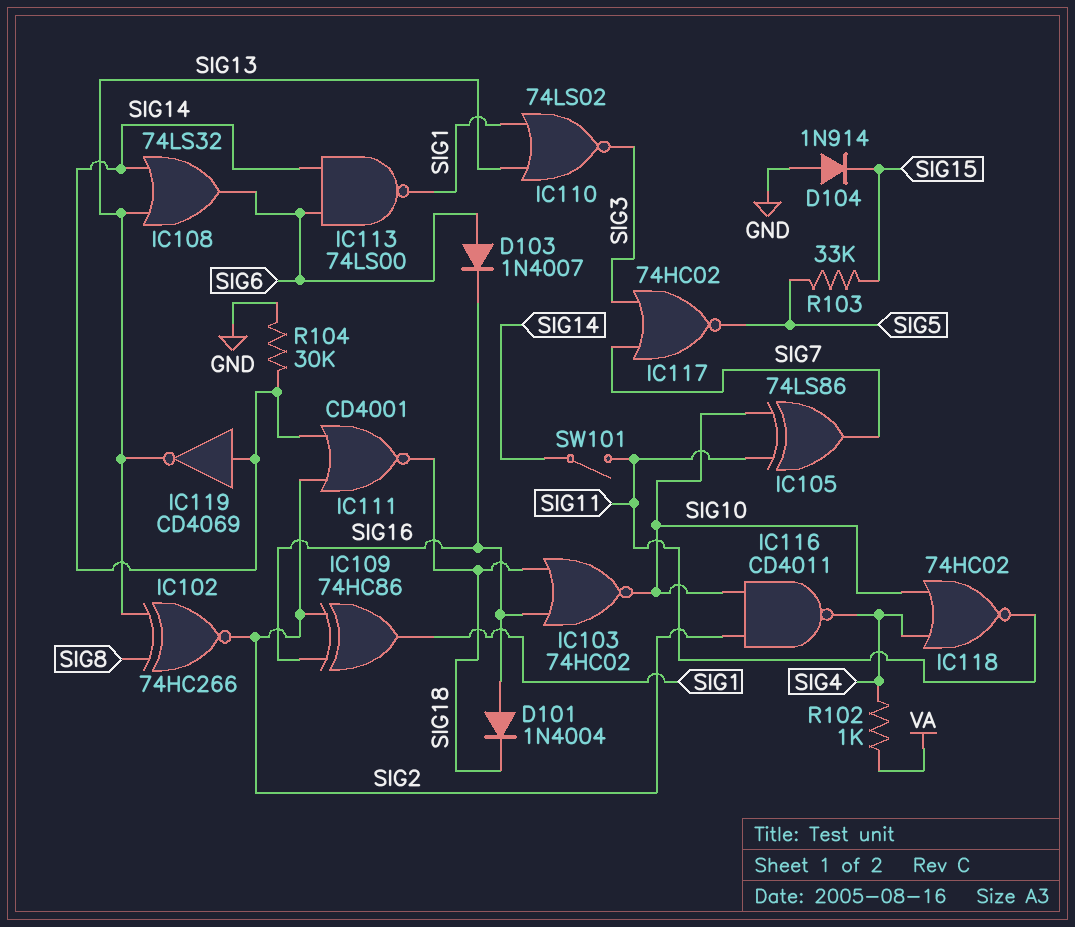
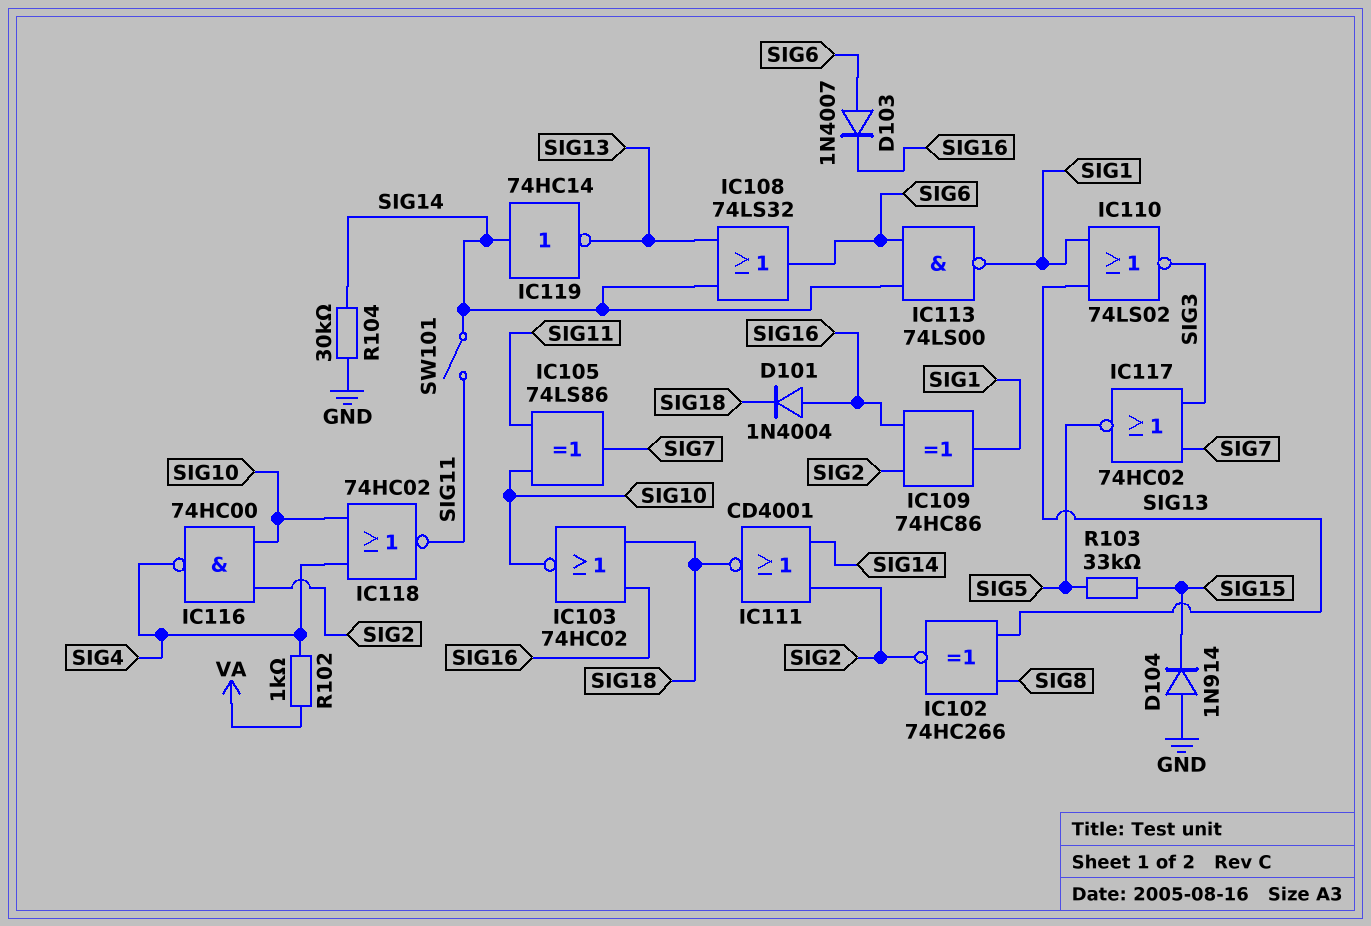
IC116: NAND CD4011 (in SIG2, in SIG10, out SIG4) -> NAND 74HC00 (in SIG2, in SIG10, out SIG4)
IC119: NOT CD4069 (in SIG14, out SIG13) -> NOT 74HC14 (in SIG14, out SIG13)

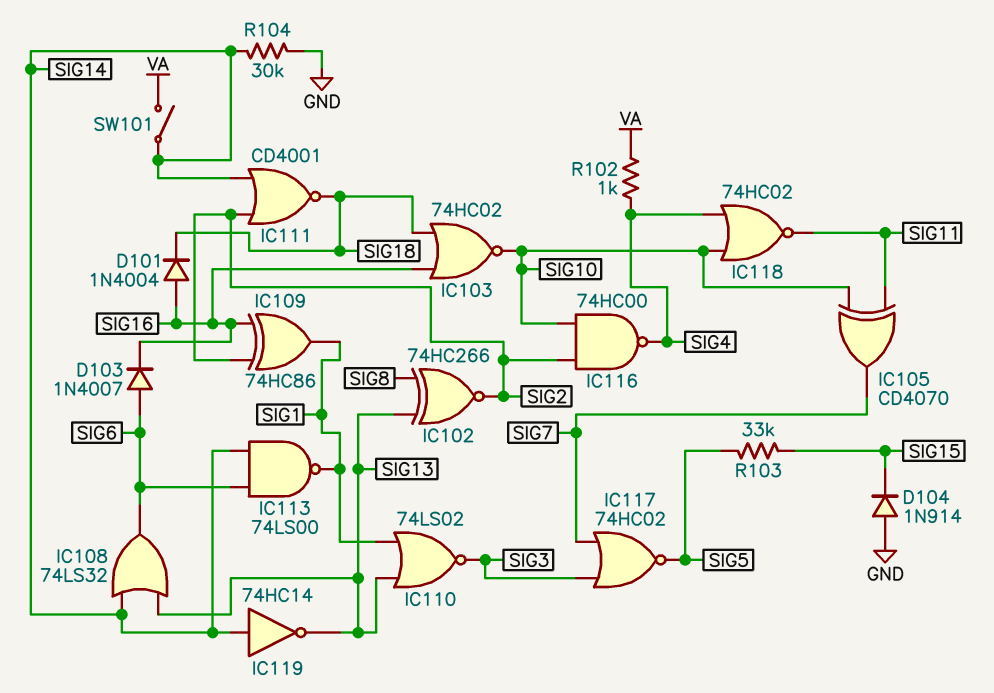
IC105: XOR 74LS86 (in SIG10, in SIG11, out SIG7) -> XOR CD4070 (in SIG10, in SIG11, out SIG7)
SW101: switch (SIG11, SIG14) -> switch (SIG14, VA)

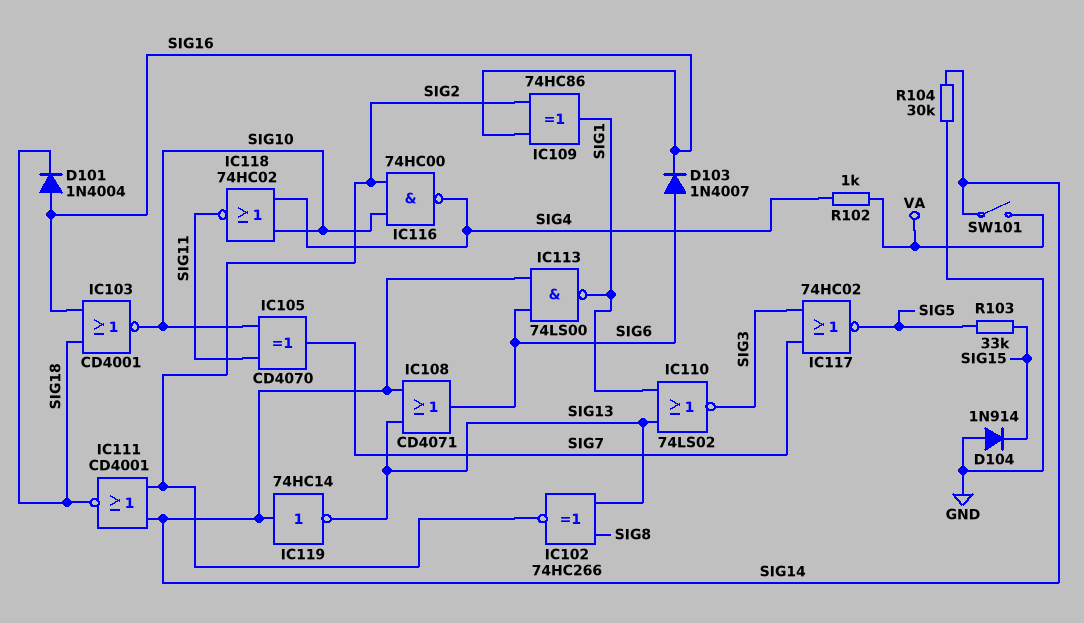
IC103: NOR 74HC02 (in SIG16, in SIG18, out SIG10) -> NOR CD4001 (in SIG16, in SIG18, out SIG10)
IC108: OR 74LS32 (in SIG13, in SIG14, out SIG6) -> OR CD4071 (in SIG13, in SIG14, out SIG6)

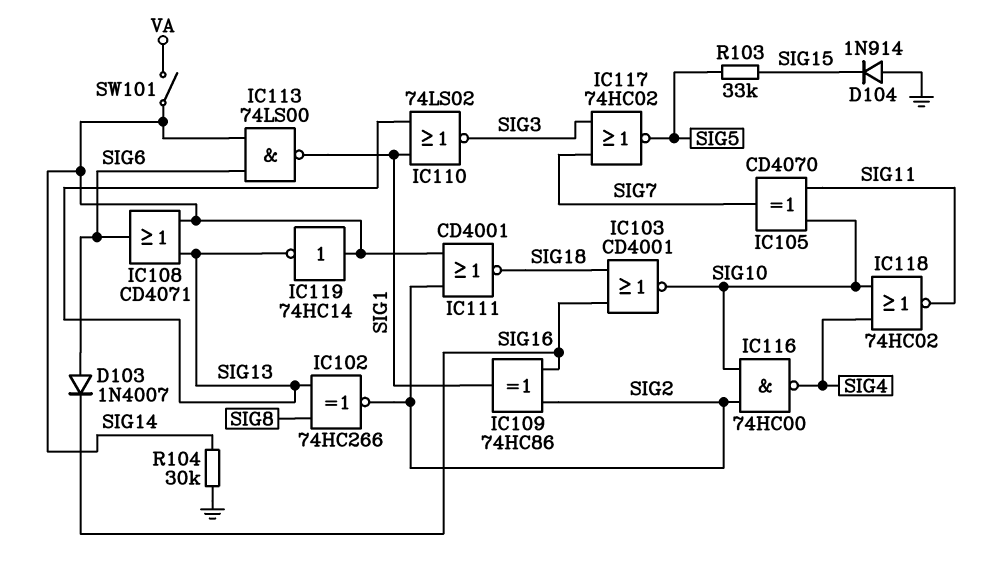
D101: diode 1N4004 (A SIG16, K SIG18) -> none
R102: 1k (SIG4, VA) -> none

